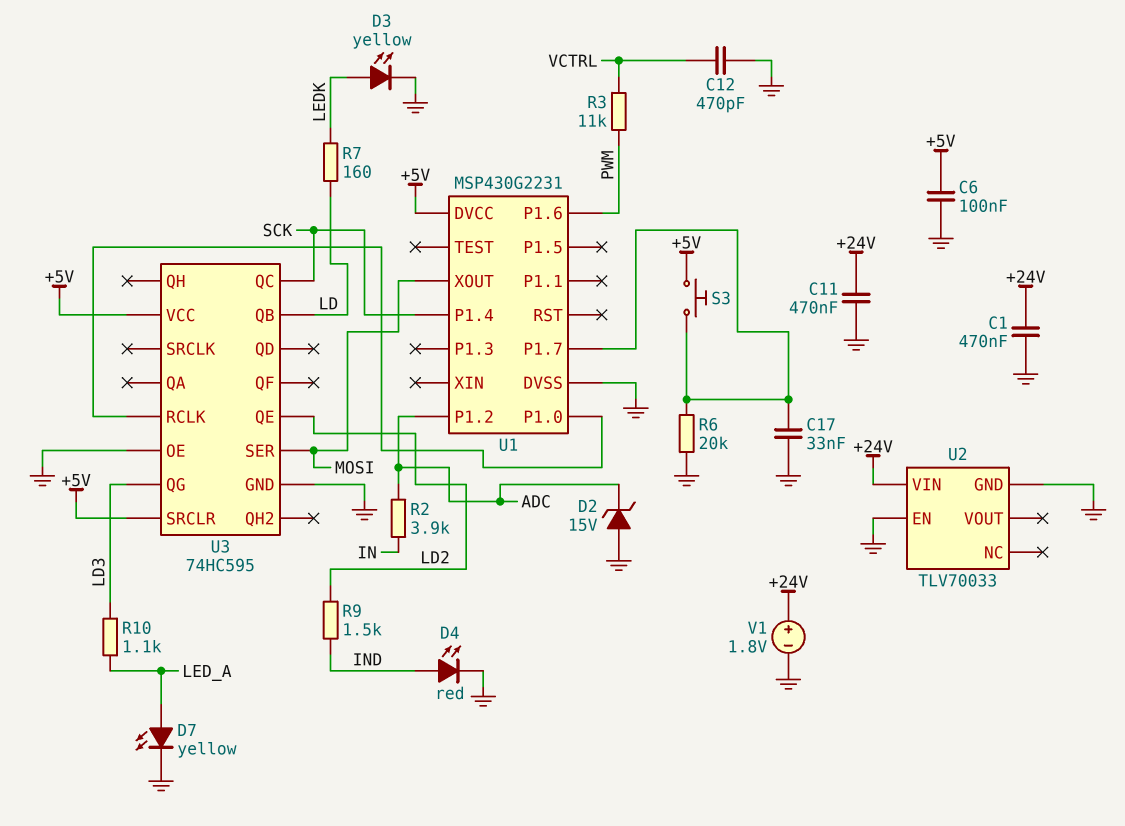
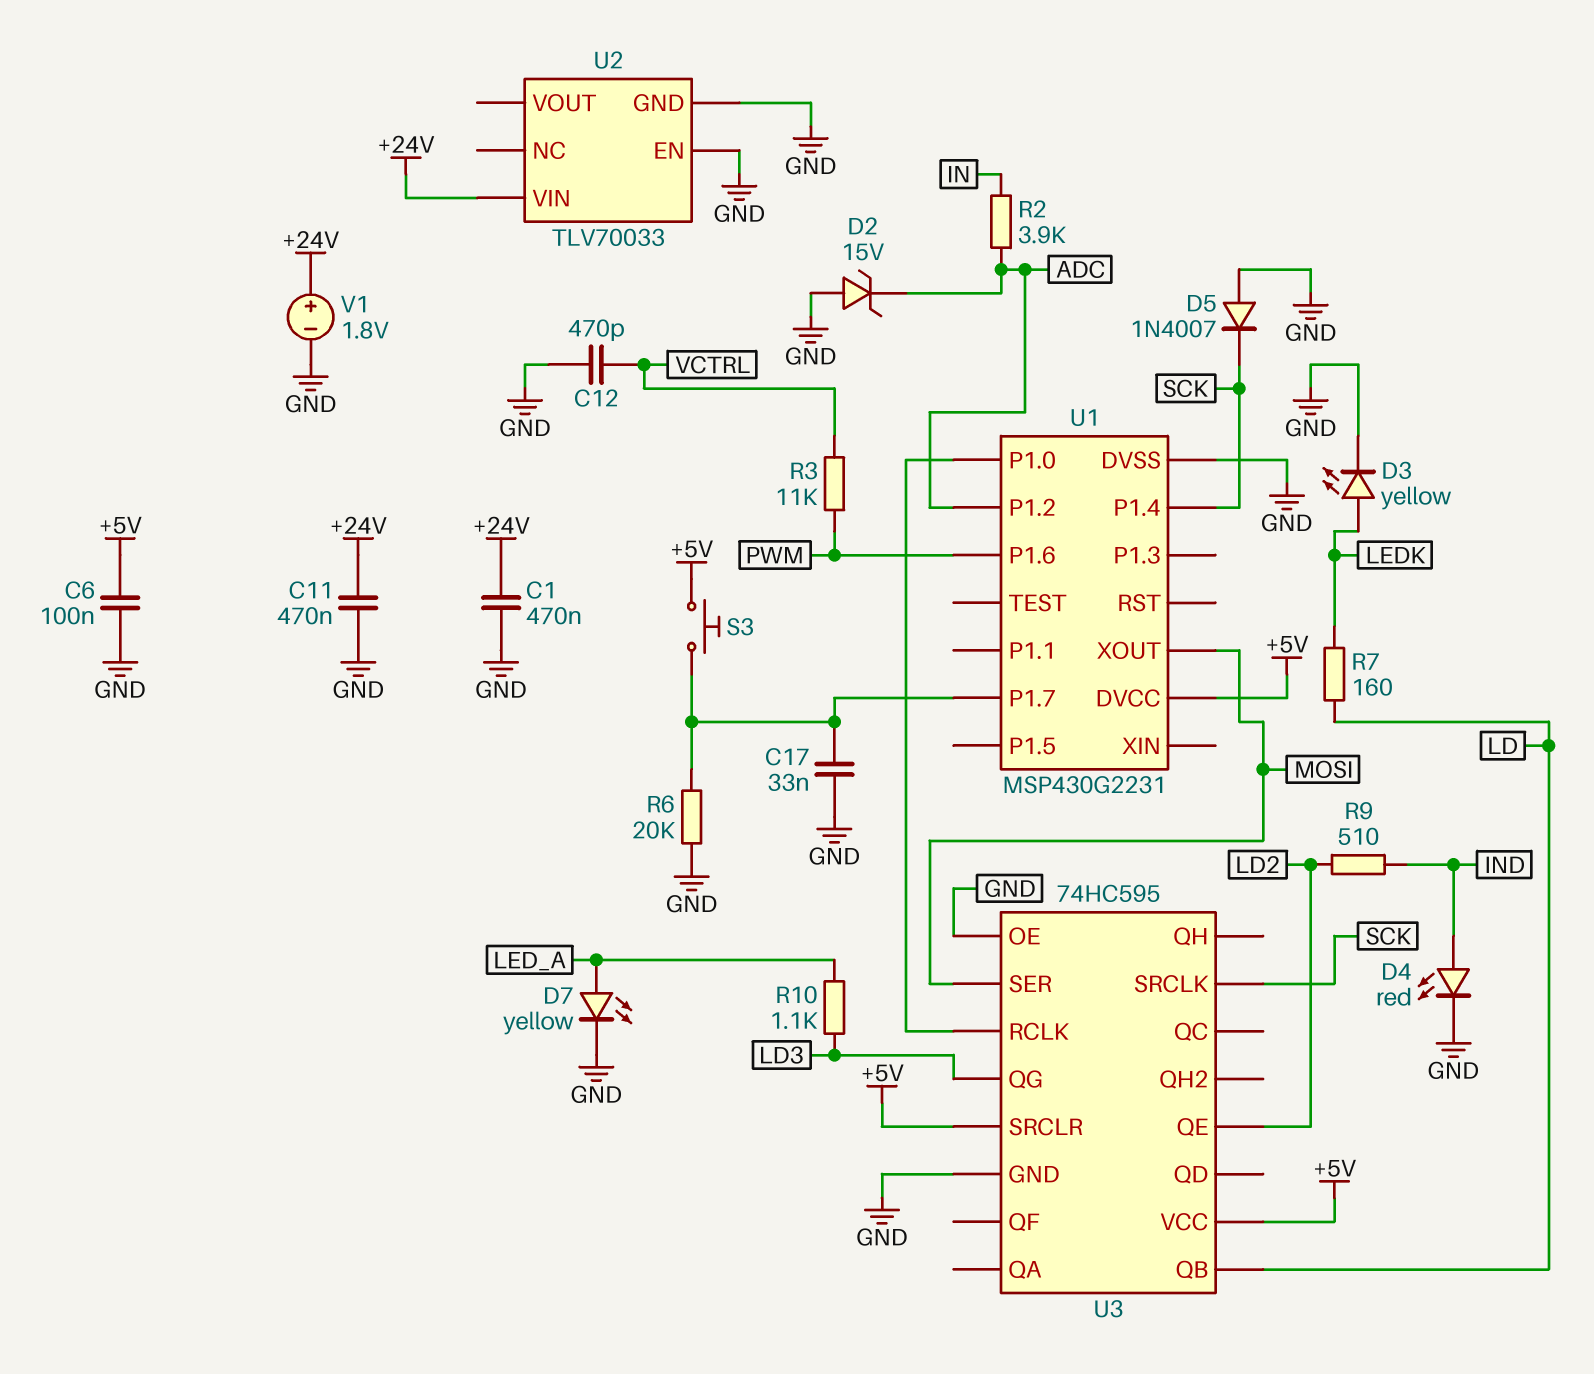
D5: none -> diode 1N4007 (A GND, K SCK)
R9: 1.5k (IND, LD2) -> 510 (IND, LD2)
U3 pin QC: SCK -> none
U3 pin SRCLK: none -> SCK

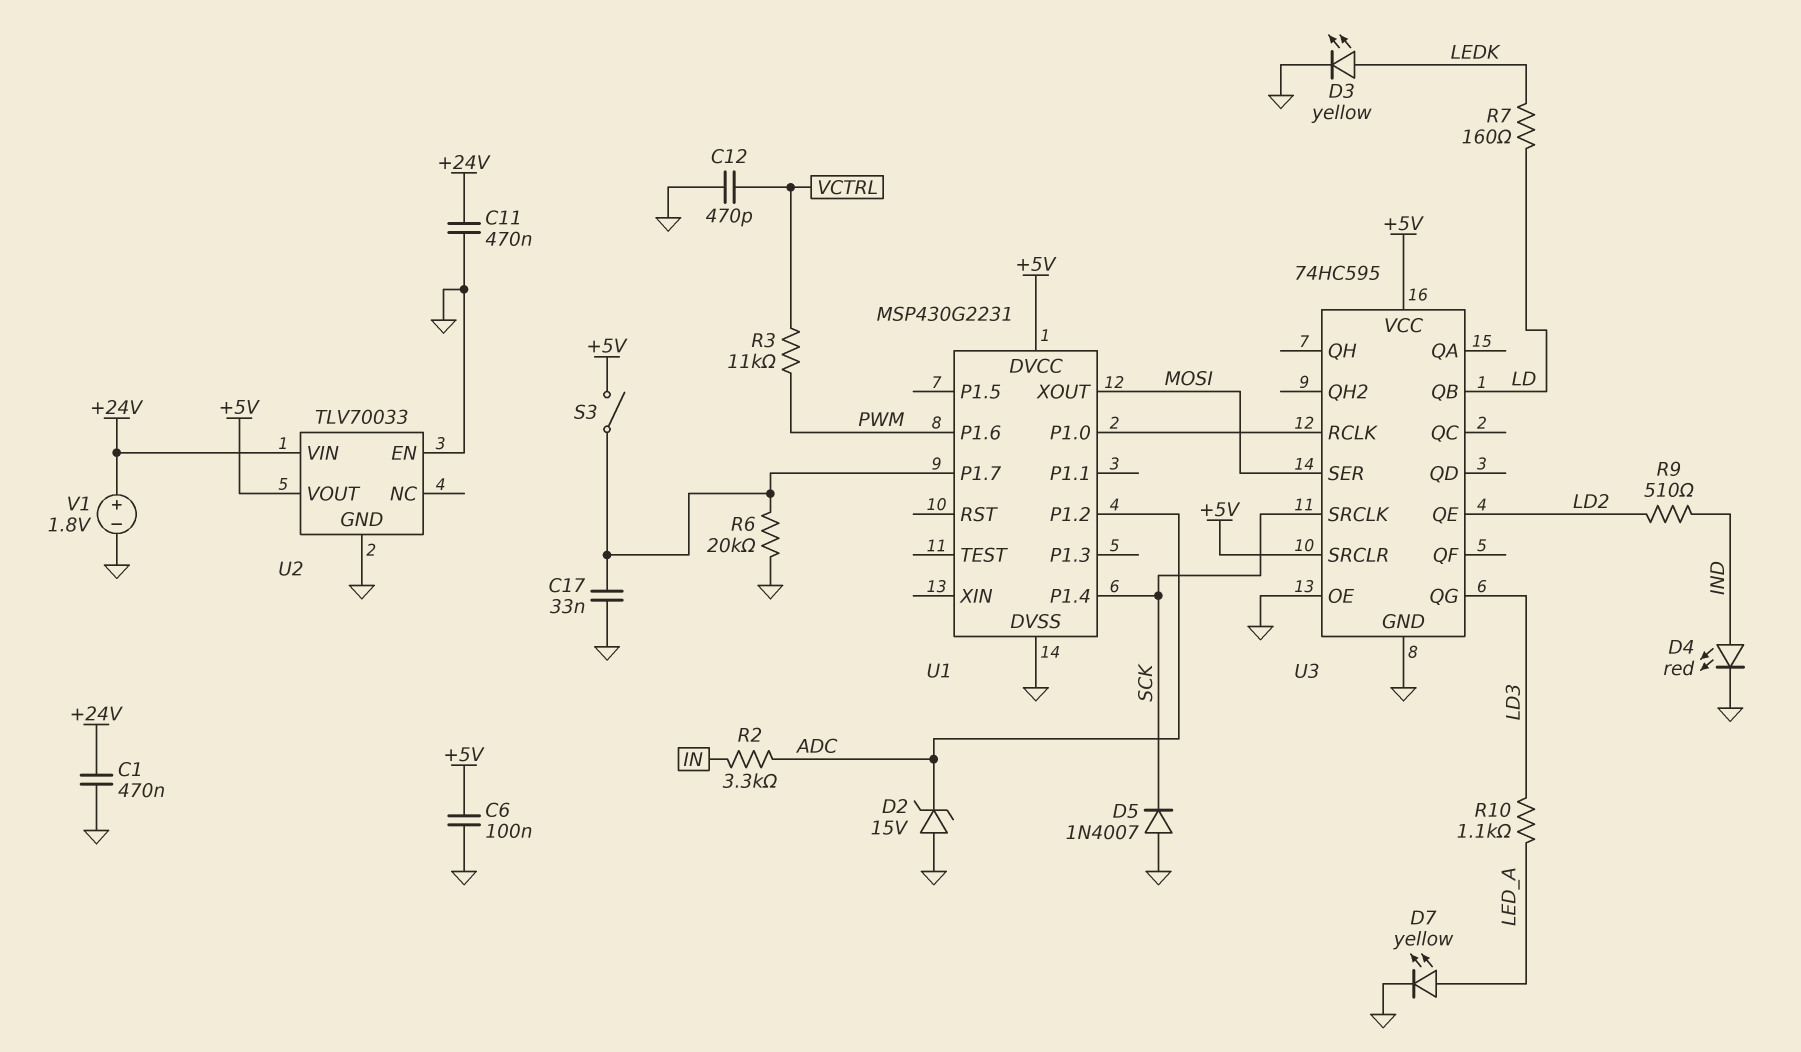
R2: 3.9k (ADC, IN) -> 3.3k (ADC, IN)
S3: button (+5V, U1/P1.7) -> switch (+5V, U1/P1.7)
U2 pin VOUT: none -> +5V

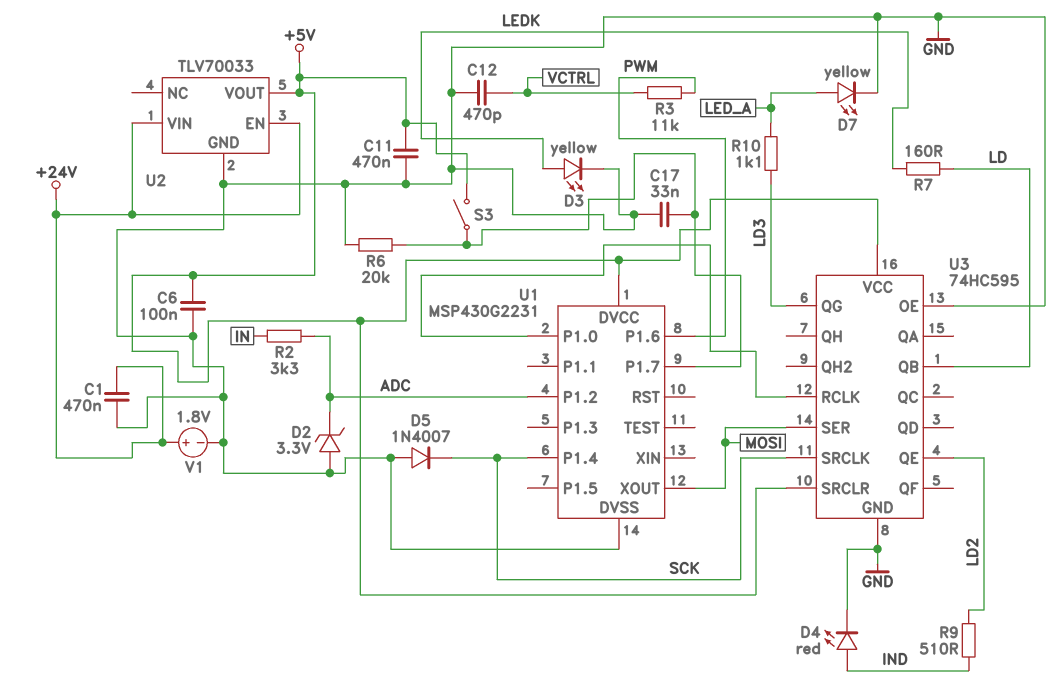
C11: 470nF (+24V, GND) -> 470nF (+5V, GND)
D2: zener 15V (A GND, K ADC) -> zener 3.3V (A GND, K ADC)
U2 pin EN: GND -> +24V

